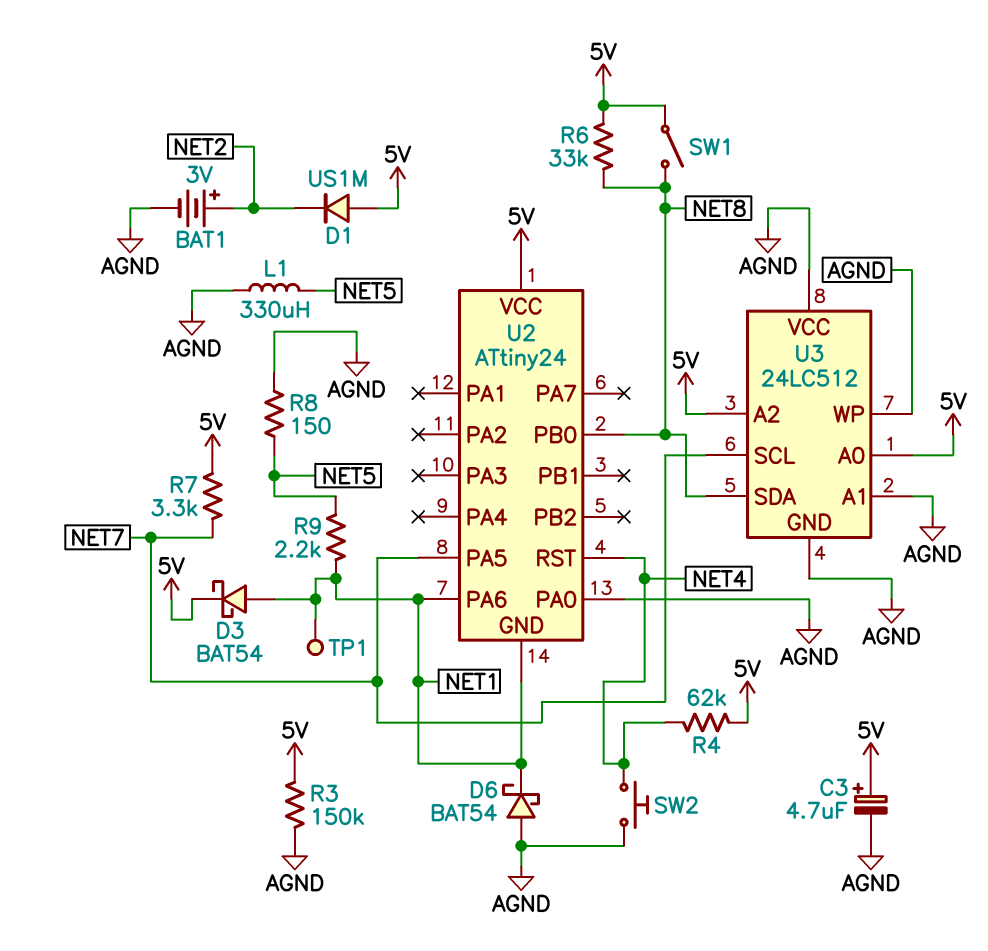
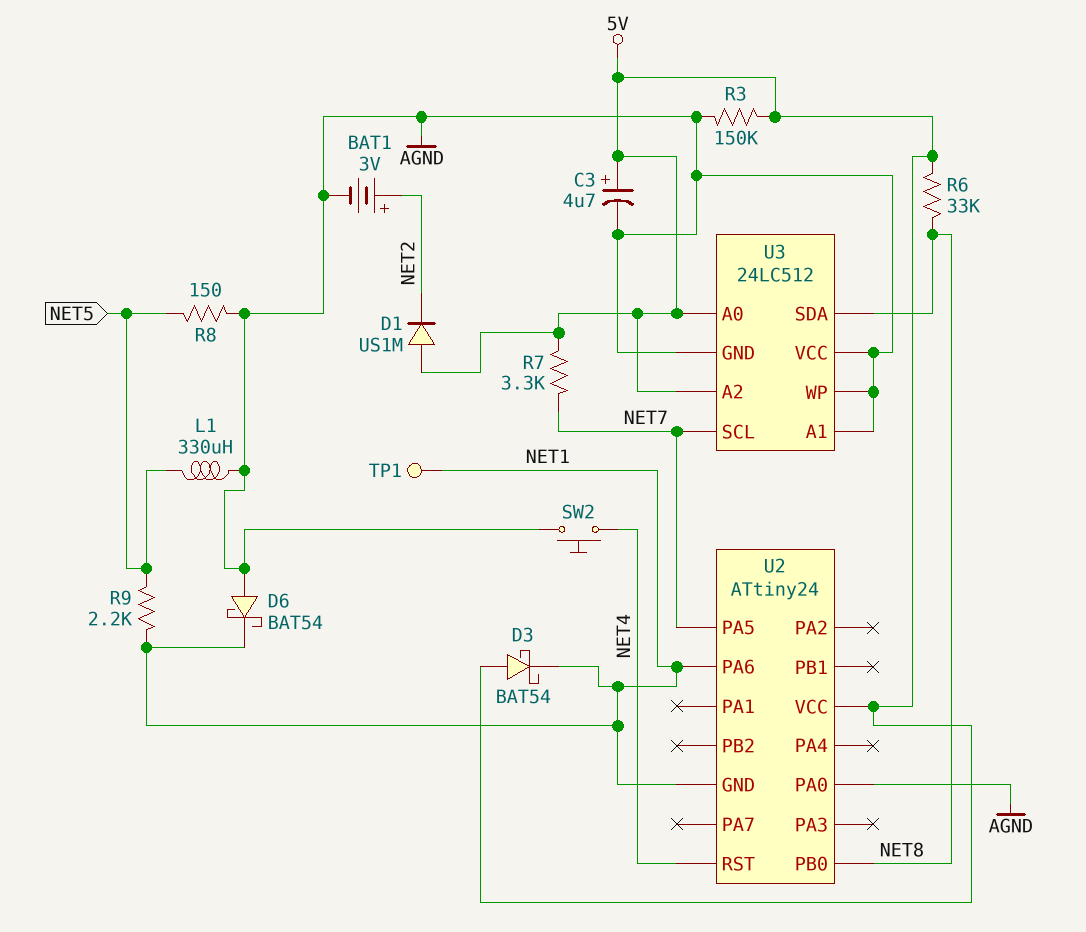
D3: schottky BAT54 (A NET1, K 5V) -> schottky BAT54 (A 5V, K NET1)
R4: 62k (5V, NET4) -> none
SW1: switch (5V, NET8) -> none

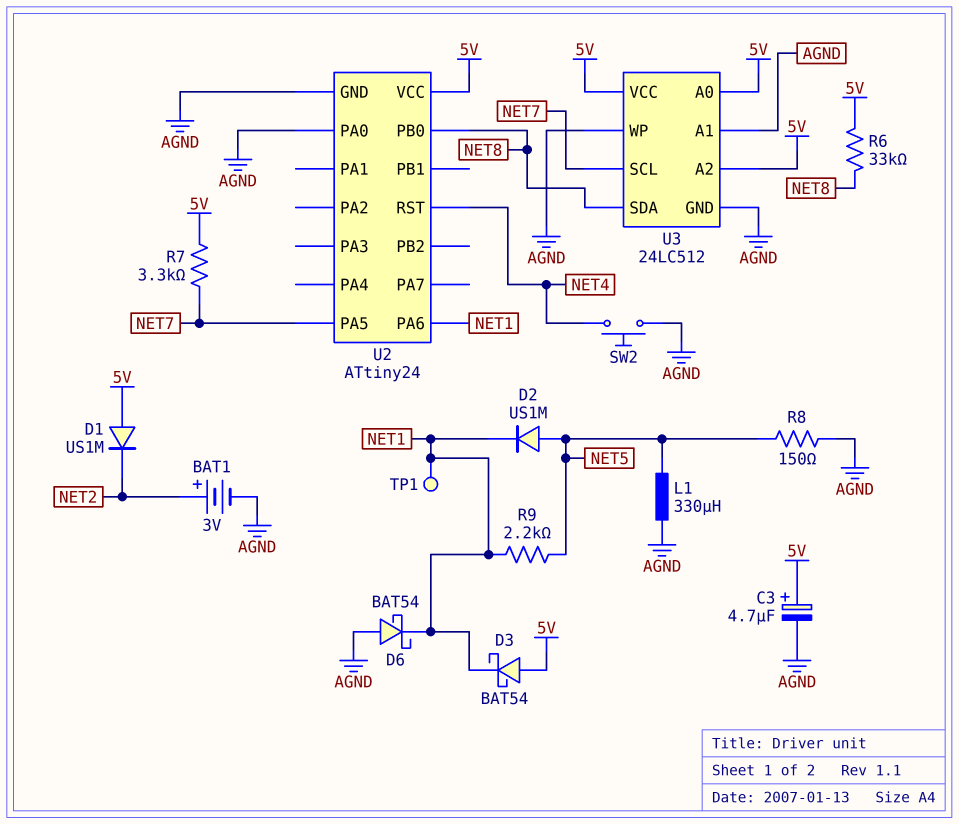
D2: none -> diode US1M (A NET5, K NET1)
R3: 150k (5V, AGND) -> none
U2 pin GND: NET1 -> AGND
U3 pin VCC: AGND -> 5V

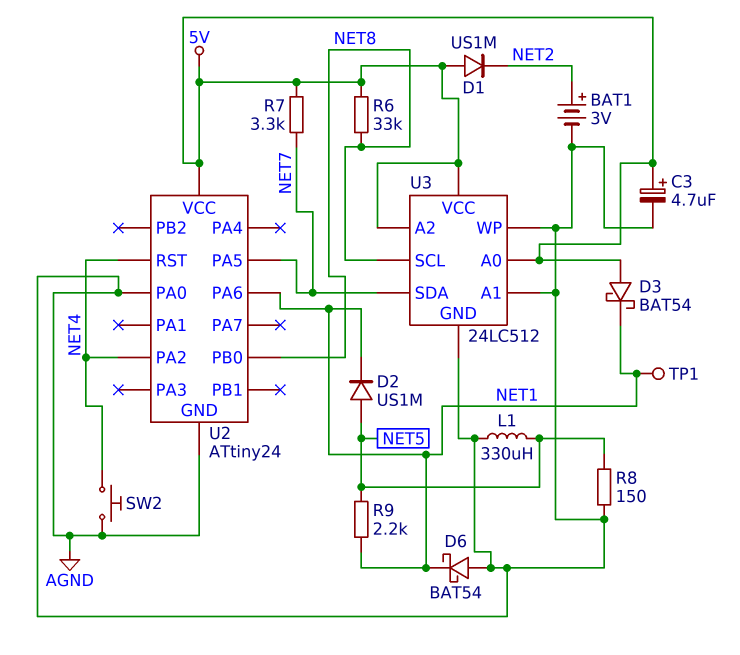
U2 pin PA2: none -> NET4
U3 pin SCL: NET7 -> NET8
U3 pin SDA: NET8 -> NET7

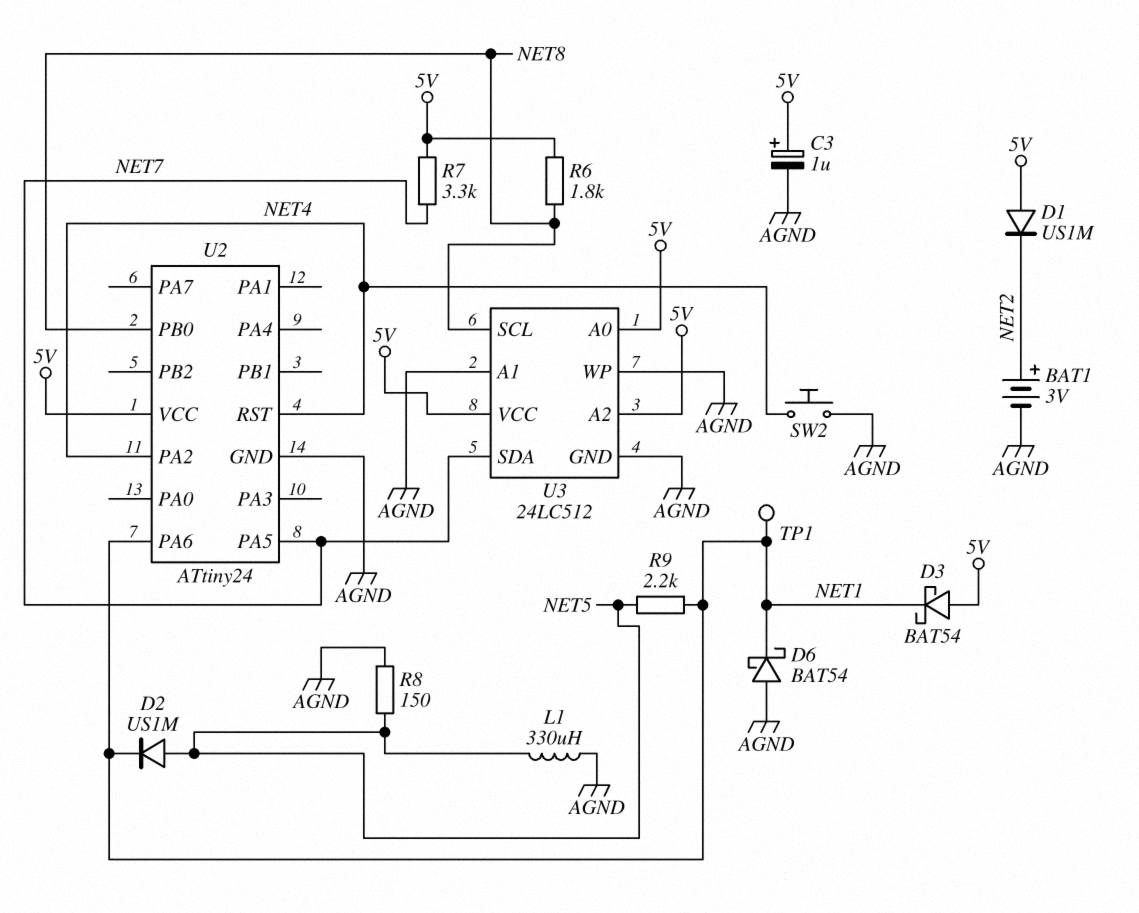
C3: 4.7uF (plus 5V, minus AGND) -> 1uF (plus 5V, minus AGND)
R6: 33k (5V, NET8) -> 1.8k (5V, NET8)
U2 pin PA0: AGND -> none

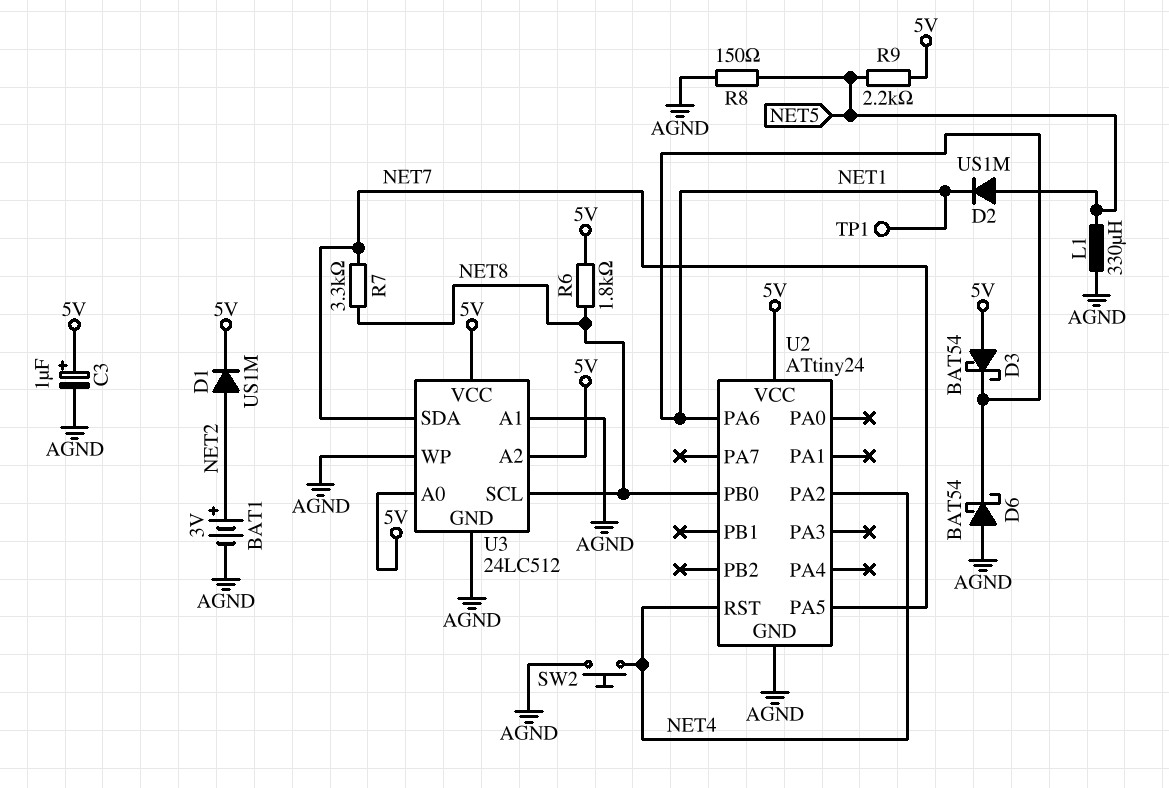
D1: diode US1M (A 5V, K NET2) -> diode US1M (A NET2, K 5V)
R7: 3.3k (5V, NET7) -> 3.3k (NET7, NET8)
R9: 2.2k (NET1, NET5) -> 2.2k (5V, NET5)

